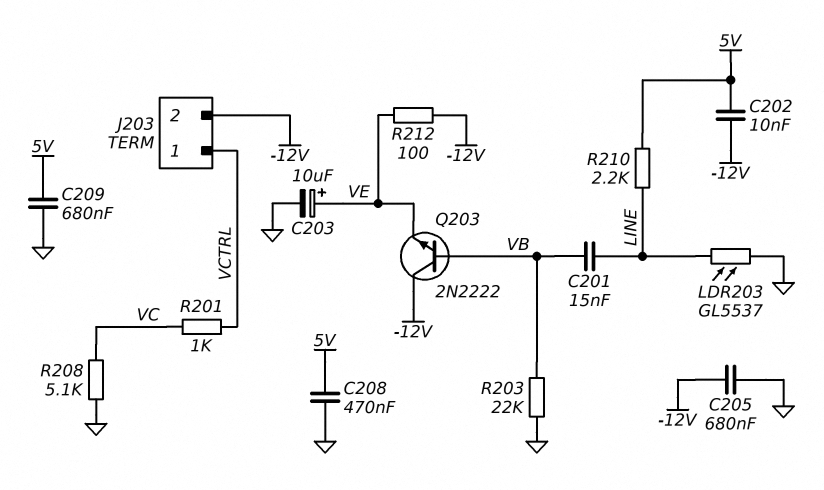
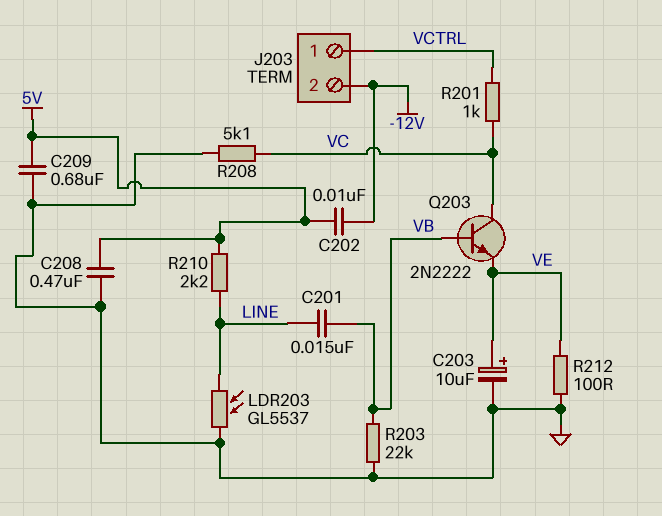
C205: 680nF (-12V, GND) -> none
Q203: NPN 2N2222 (B VB, C -12V, E VE) -> NPN 2N2222 (B VB, C VC, E VE)
R212: 100 (-12V, VE) -> 100 (GND, VE)

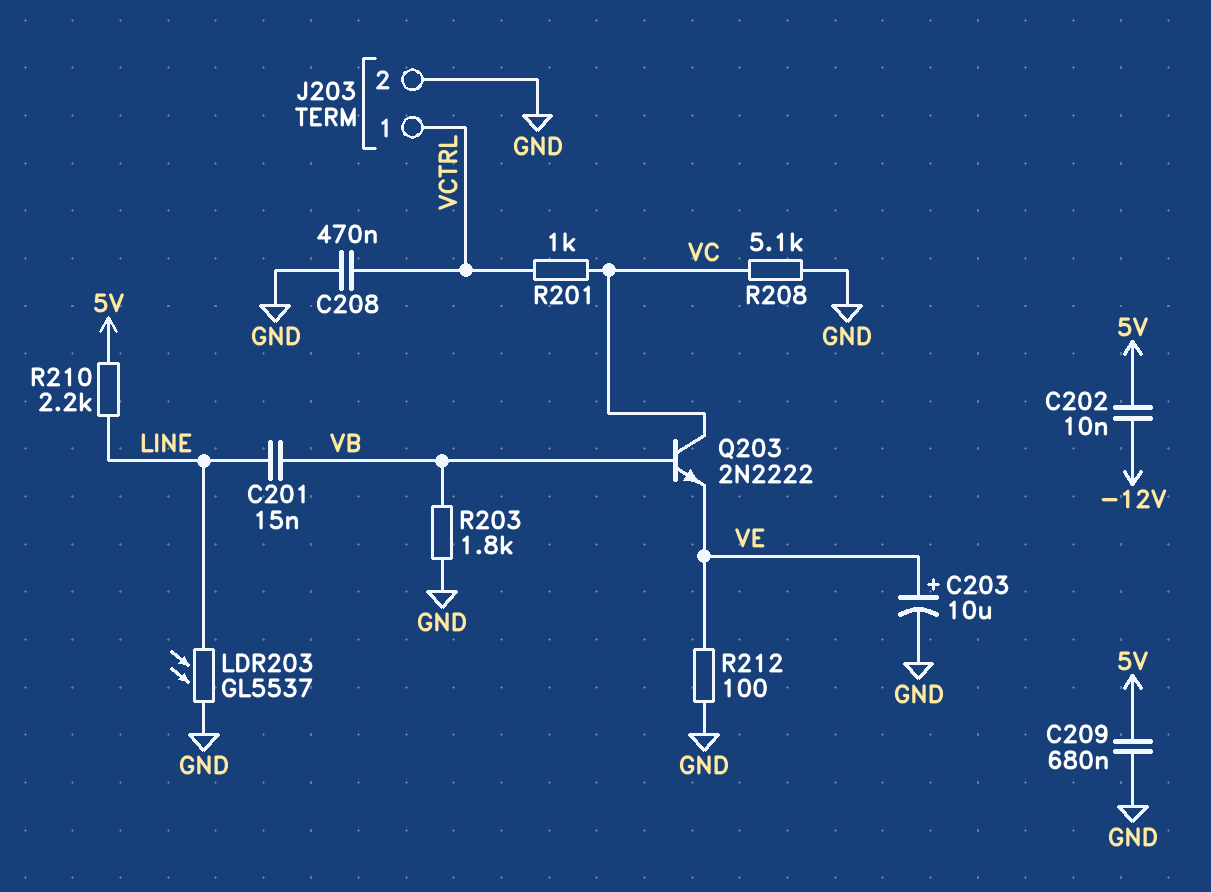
C208: 470nF (5V, GND) -> 470nF (GND, VCTRL)
J203 pin 2: -12V -> GND
R203: 22k (GND, VB) -> 1.8k (GND, VB)

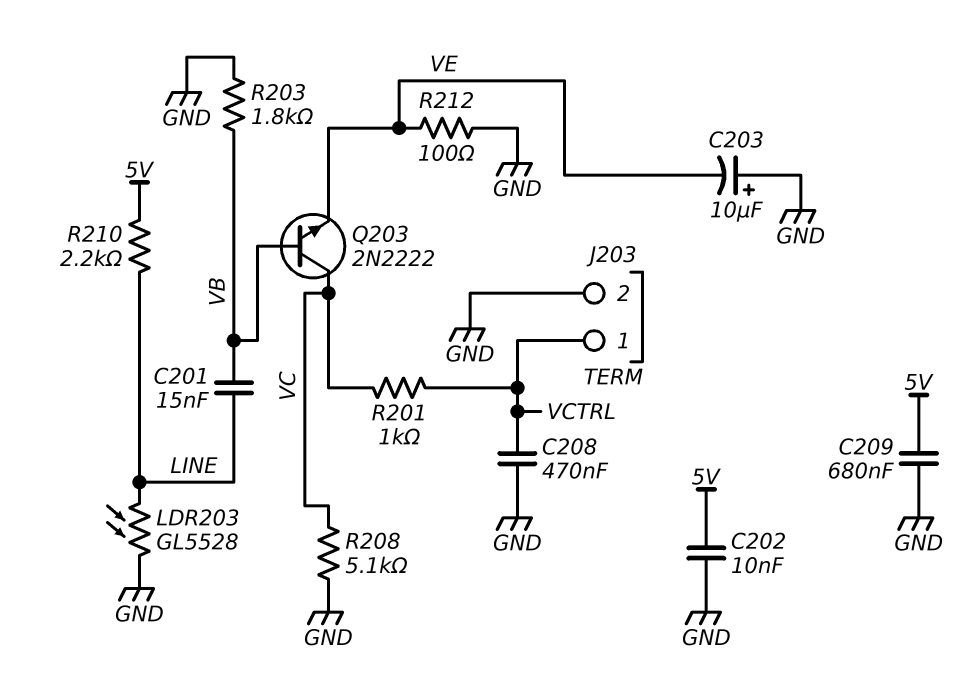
C202: 10nF (-12V, 5V) -> 10nF (5V, GND)
C203: 10uF (plus VE, minus GND) -> 10uF (plus GND, minus VE)
LDR203: GL5537 (GND, LINE) -> GL5528 (GND, LINE)

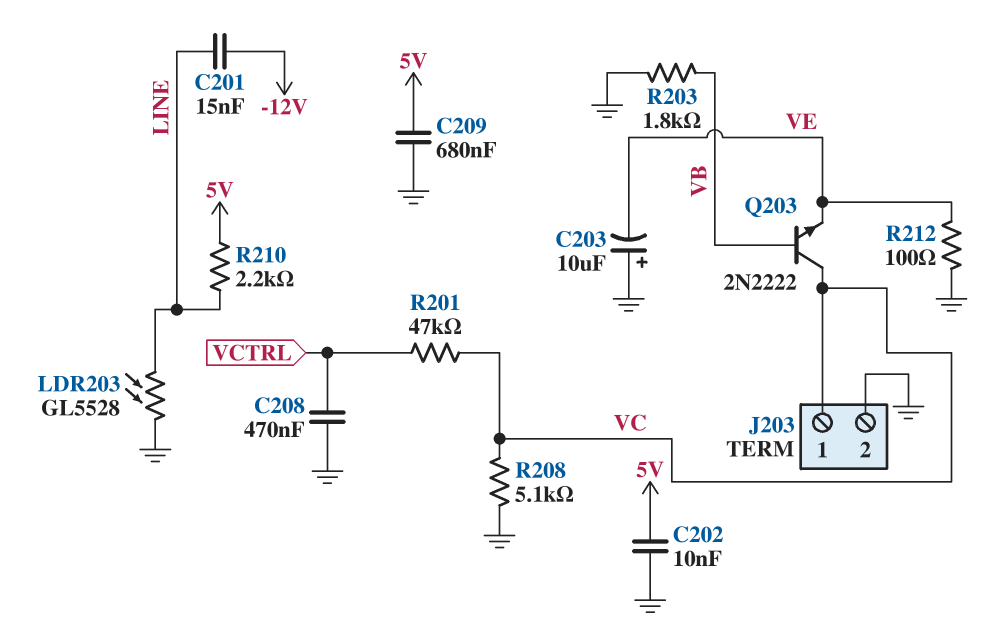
C201: 15nF (LINE, VB) -> 15nF (-12V, LINE)
J203 pin 1: VCTRL -> VC
R201: 1k (VC, VCTRL) -> 47k (VC, VCTRL)

